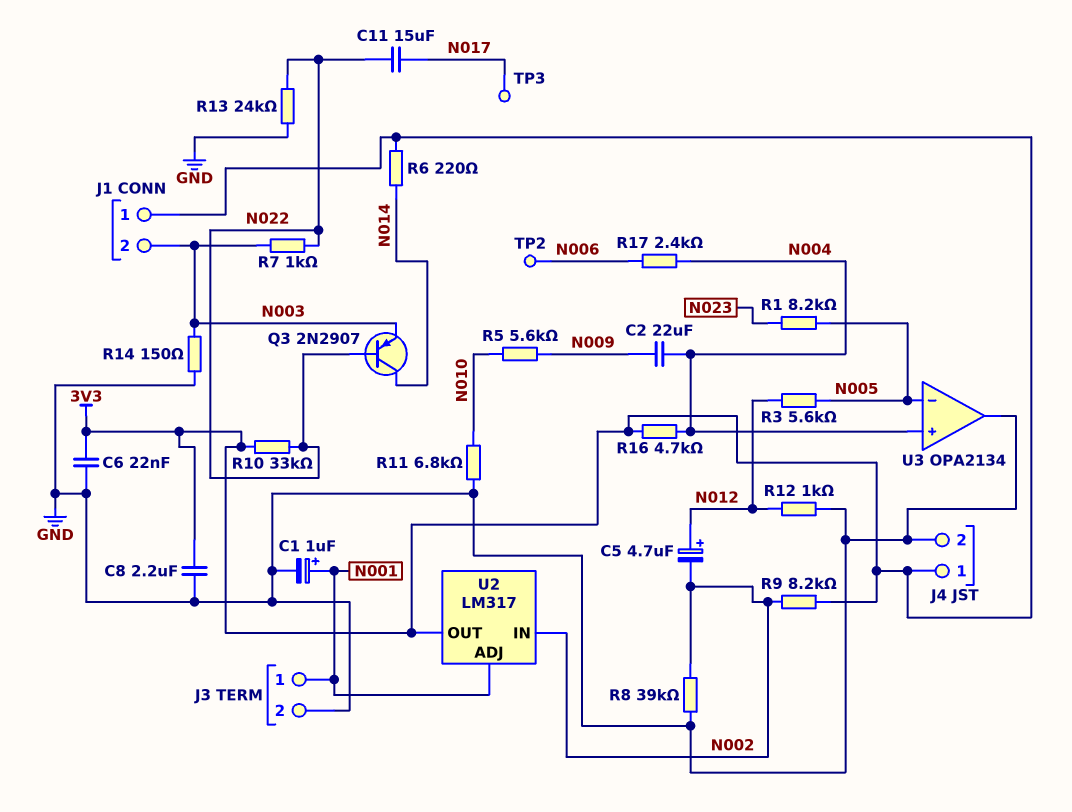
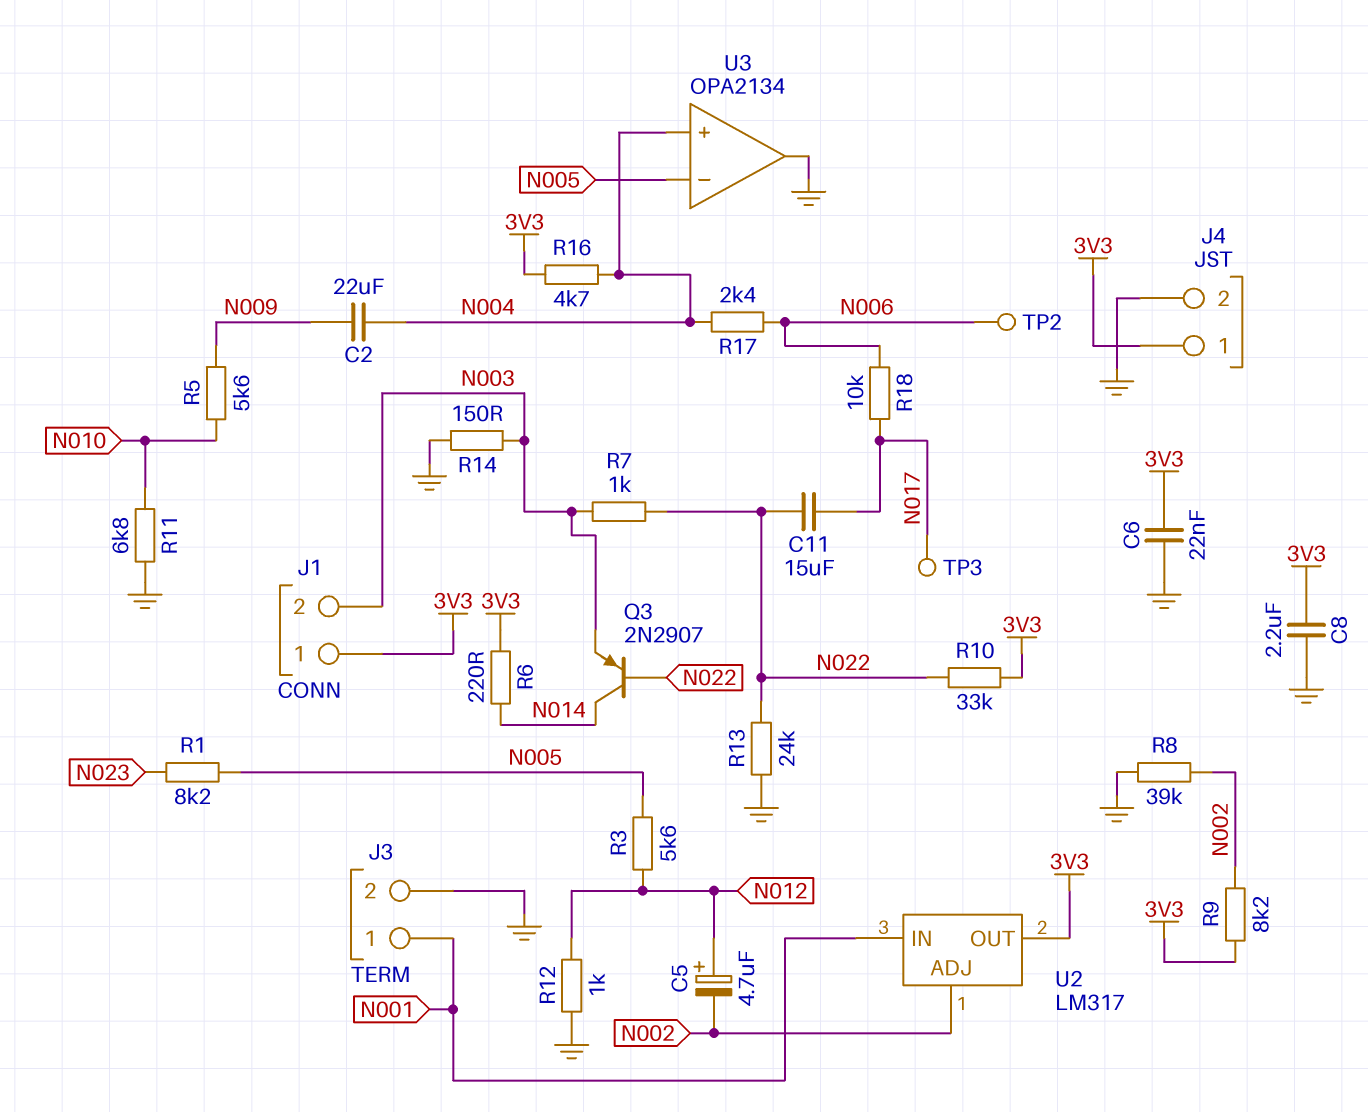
C1: 1uF (plus N001, minus GND) -> none
R18: none -> 10k (N006, N017)
U2 pin ADJ: N001 -> N002
U2 pin IN: N002 -> N001

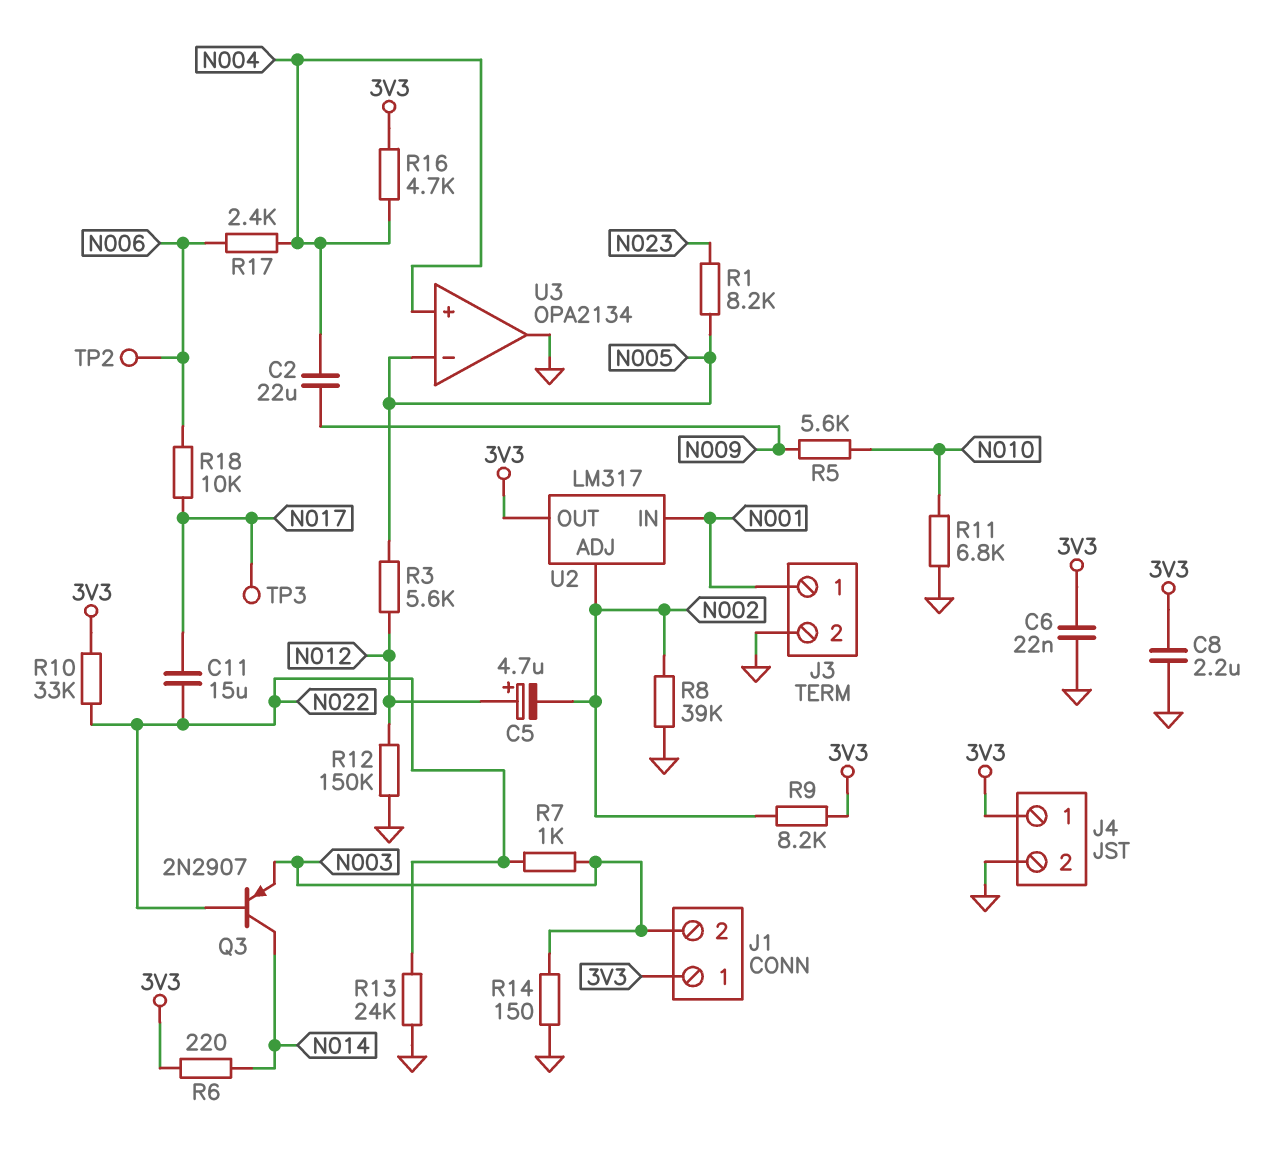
R12: 1k (GND, N012) -> 150k (GND, N012)

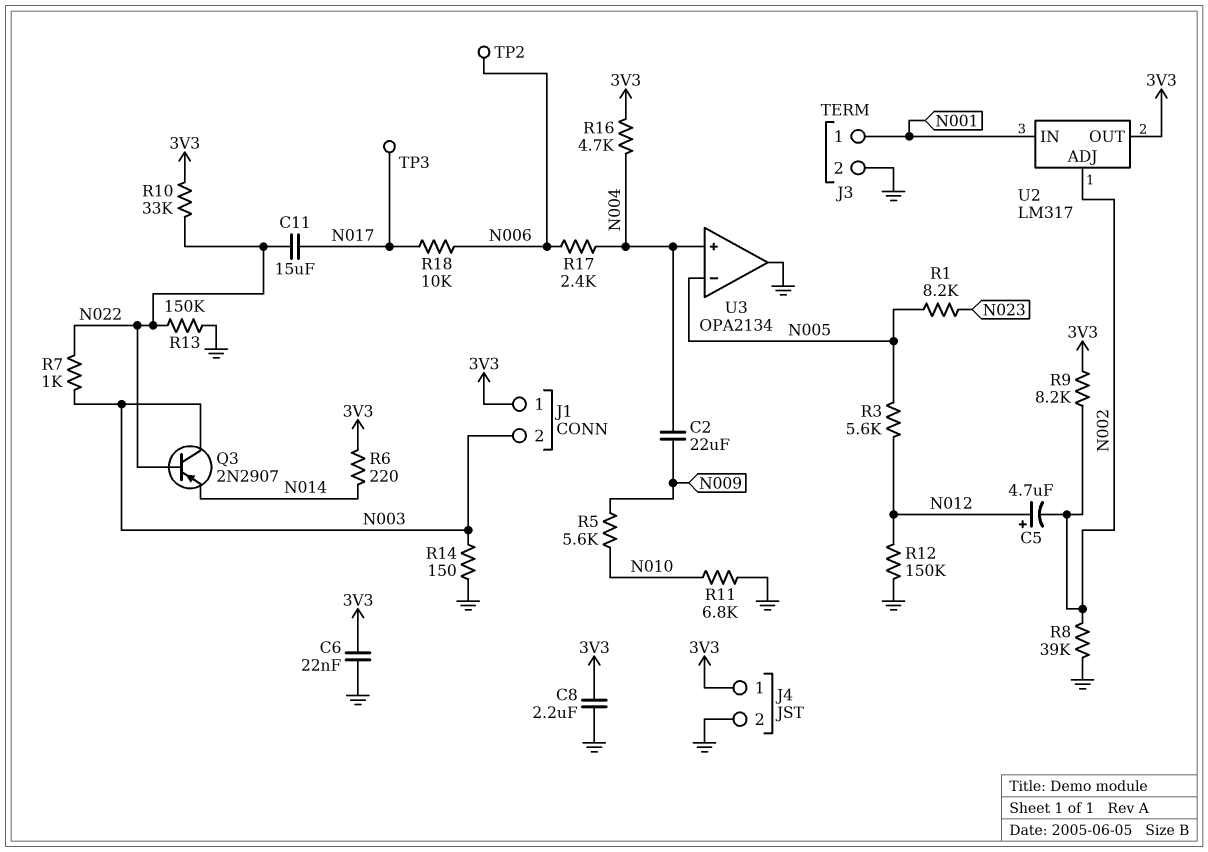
Q3: PNP 2N2907 (B N022, C N014, E N003) -> PNP 2N2907 (B N022, C N003, E N014)
R13: 24k (GND, N022) -> 150k (GND, N022)

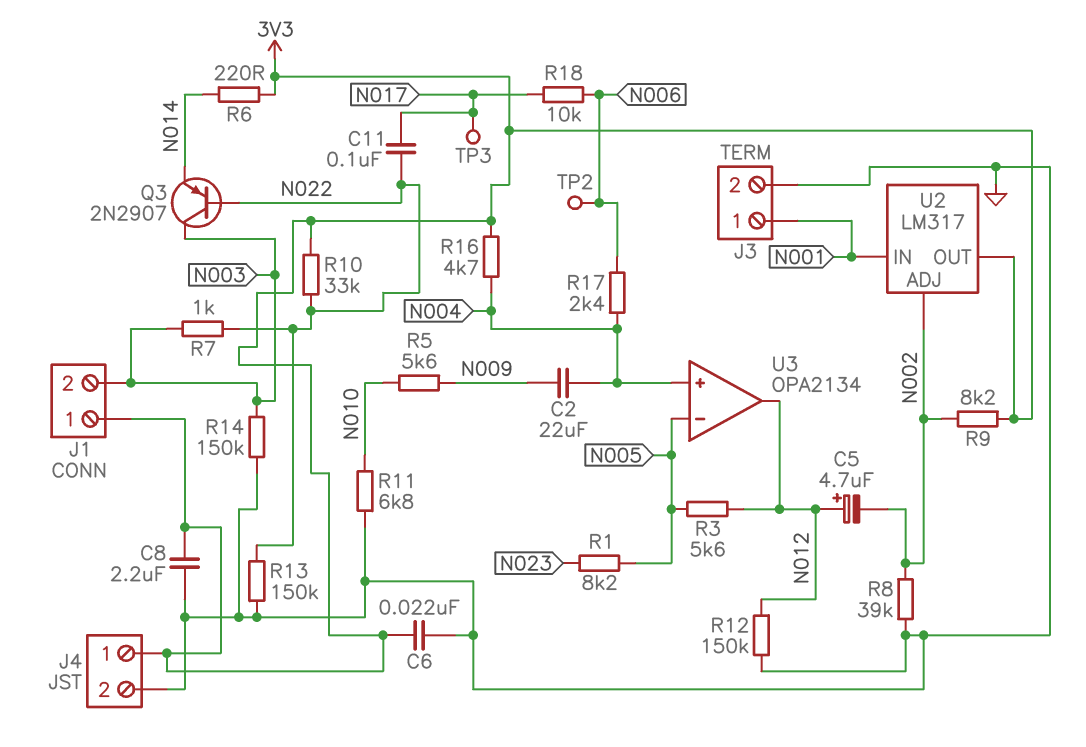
C11: 15uF (N017, N022) -> 100nF (N017, N022)
R14: 150 (GND, N003) -> 150k (GND, N003)
U3 pin out: GND -> N012

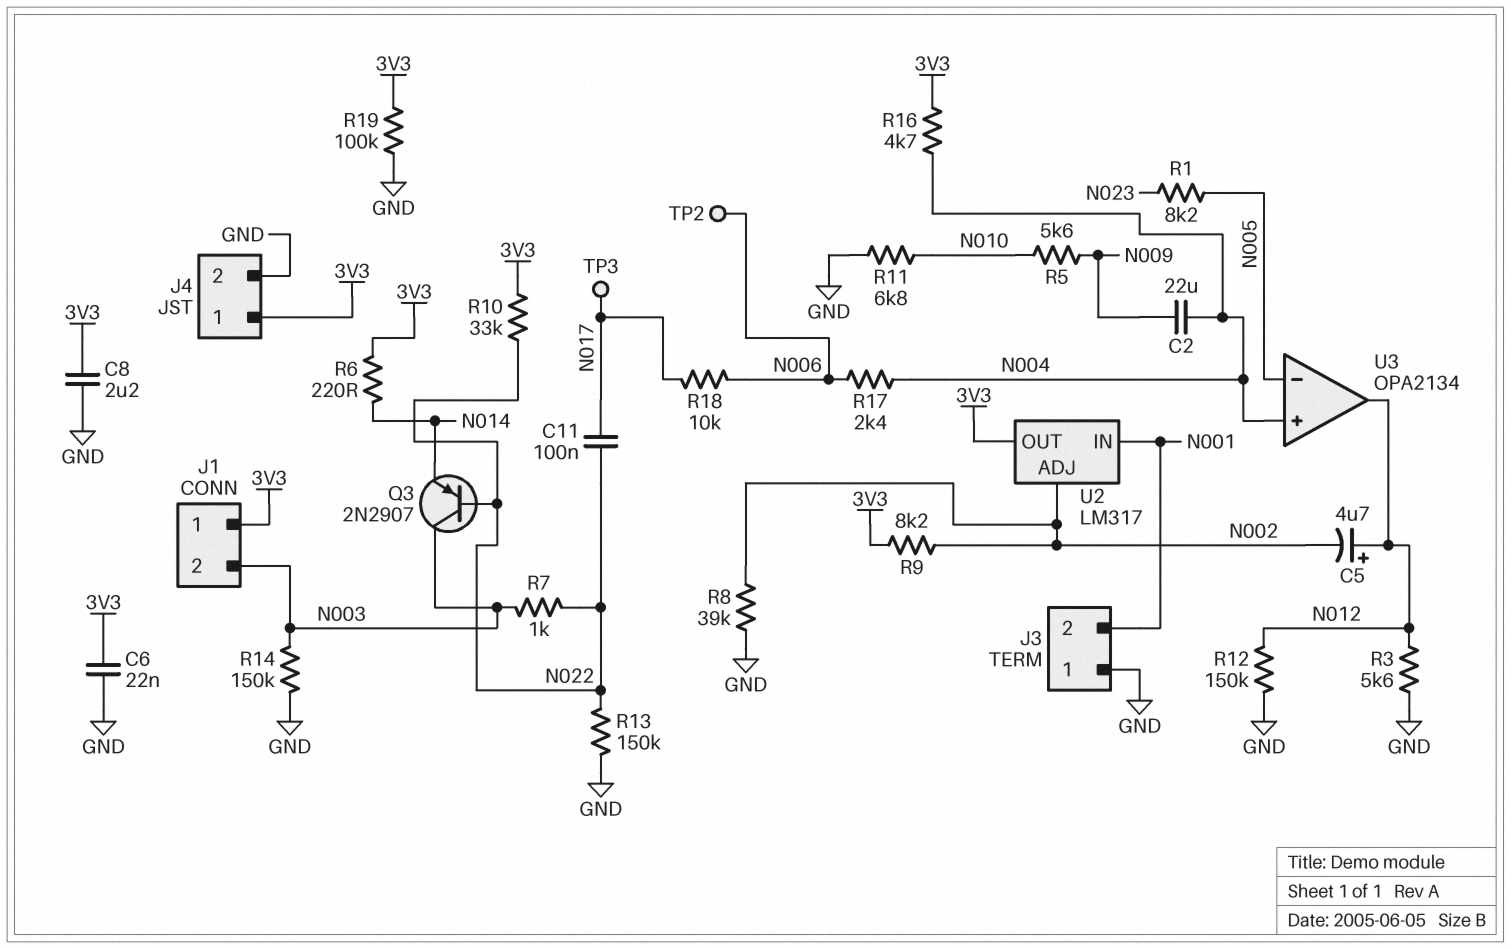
J3 pin 1: N001 -> GND
J3 pin 2: GND -> N001
R3: 5.6k (N005, N012) -> 5.6k (GND, N012)
R19: none -> 100k (3V3, GND)

